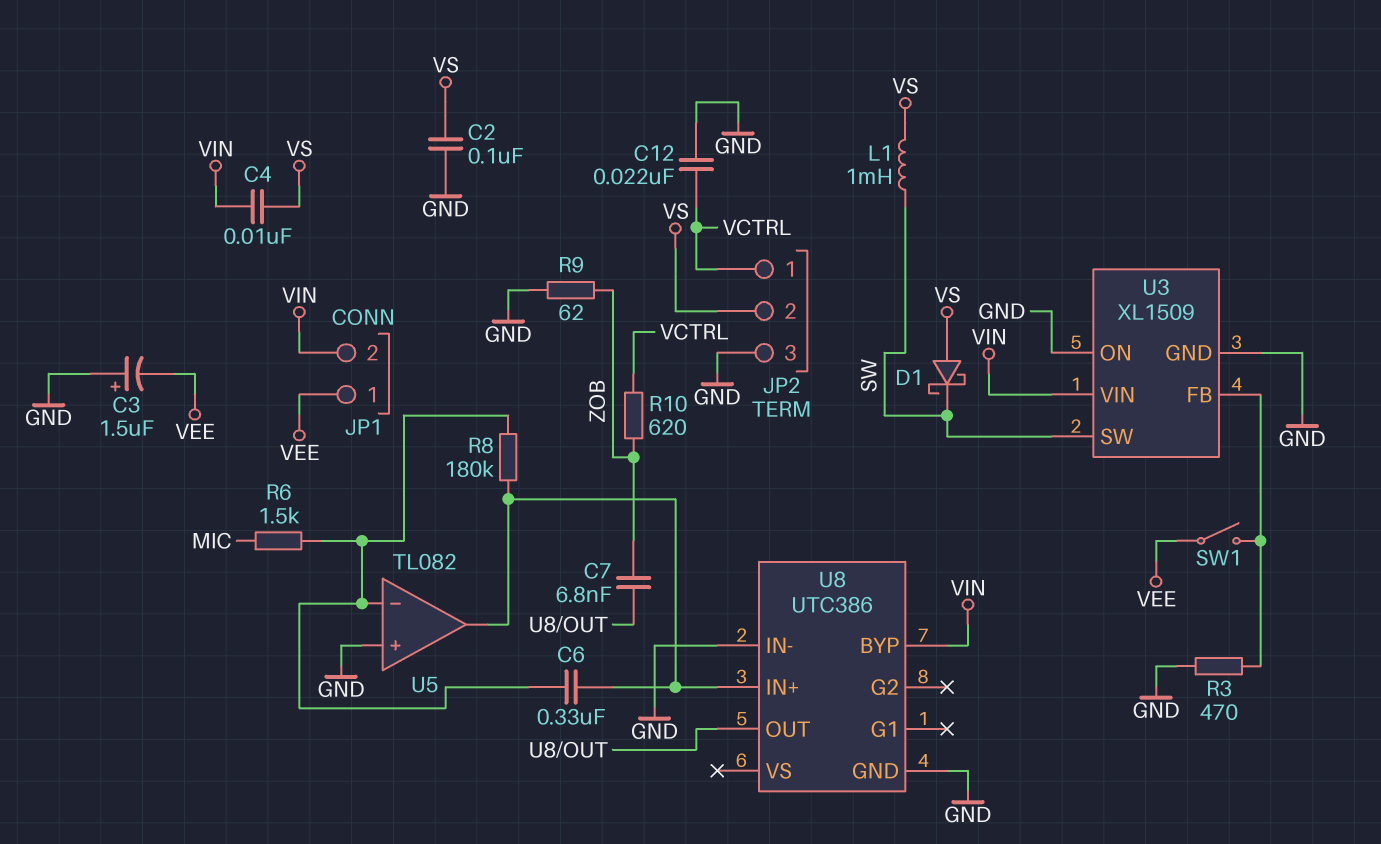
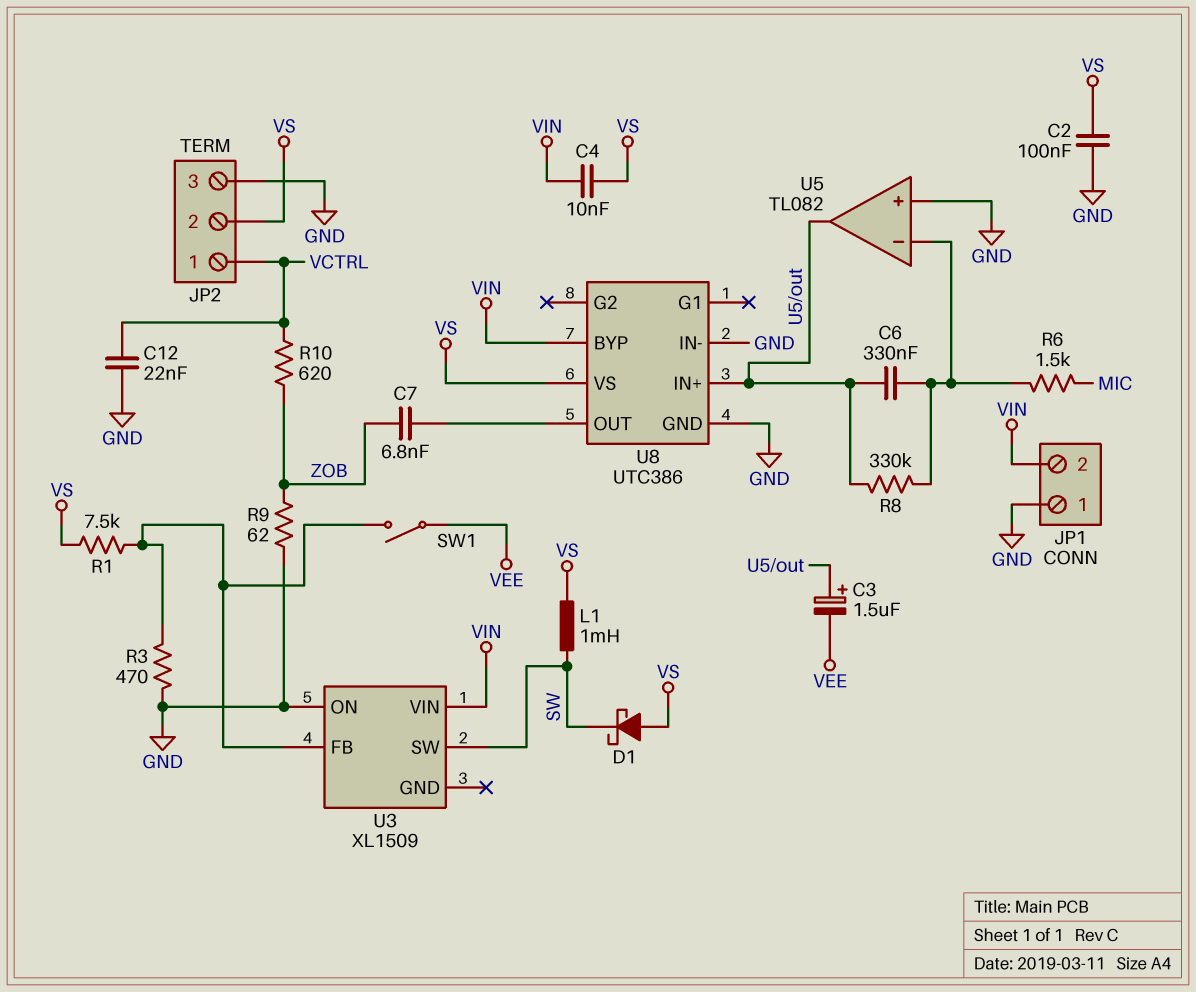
C3: 1.5uF (plus GND, minus VEE) -> 1.5uF (plus U5/out, minus VEE)
JP1 pin 1: VEE -> GND
R1: none -> 7.5k (U3/FB, VS)
R8: 180k (U5/in-, U5/out) -> 330k (U5/in-, U5/out)
U3 pin GND: GND -> none
U8 pin VS: none -> VS

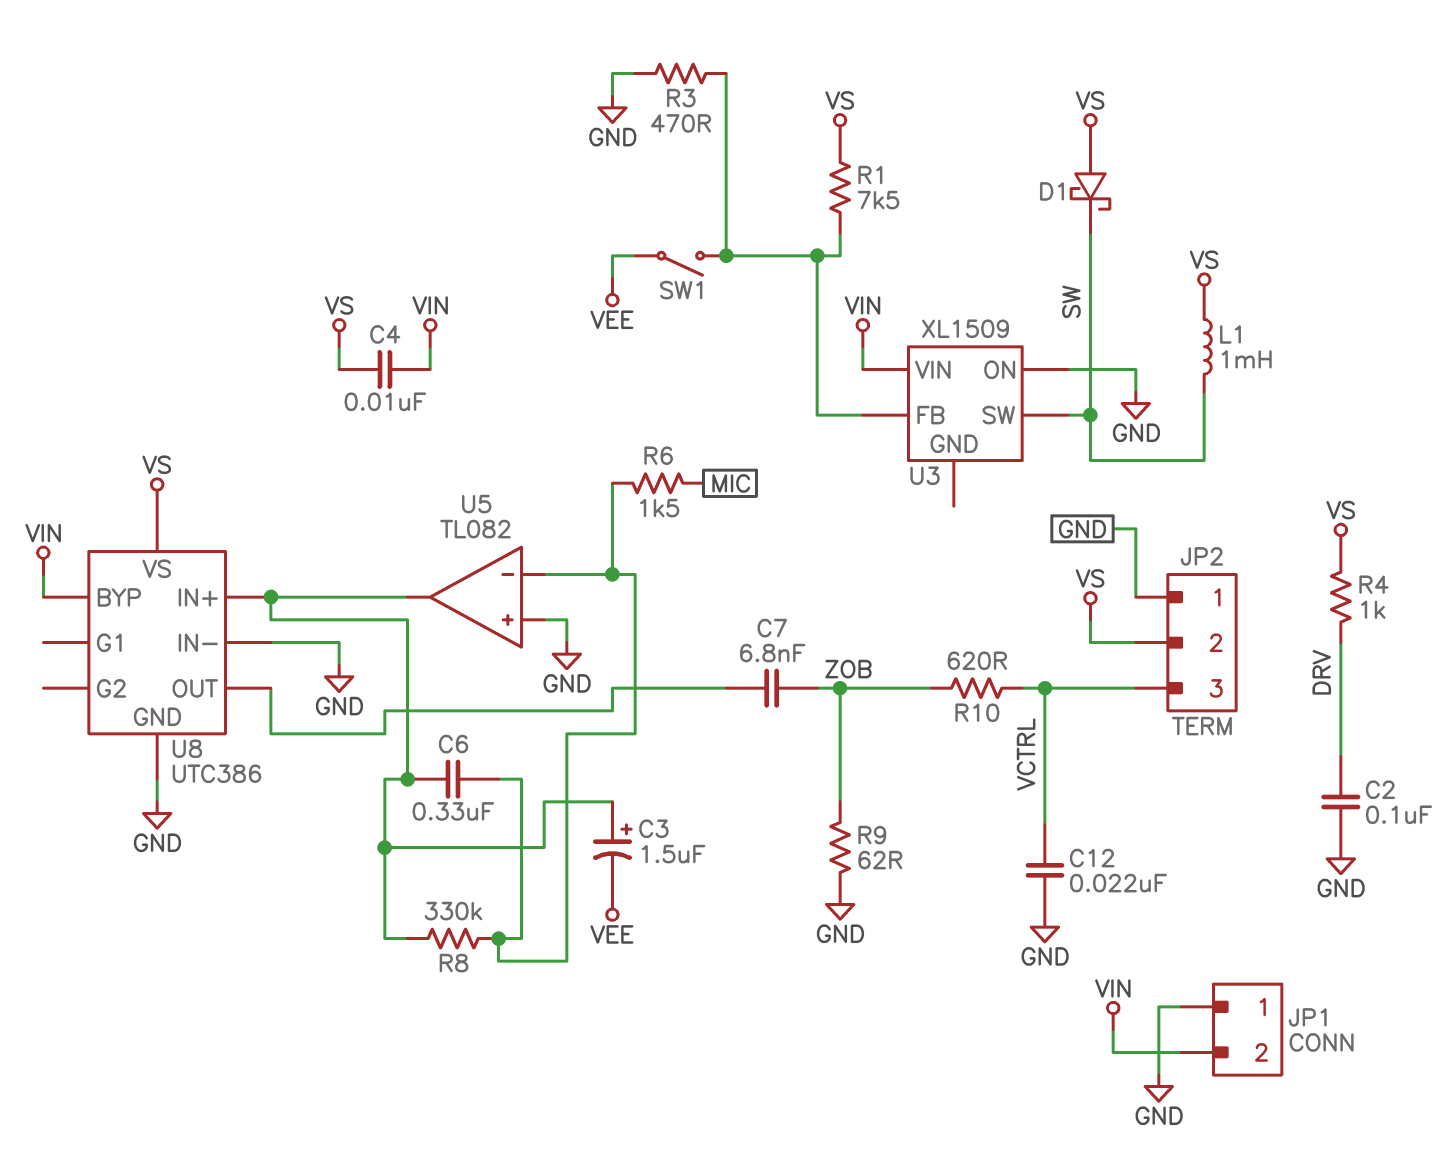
C2: 100nF (GND, VS) -> 100nF (DRV, GND)
JP2 pin 1: VCTRL -> GND
JP2 pin 3: GND -> VCTRL
R4: none -> 1k (DRV, VS)

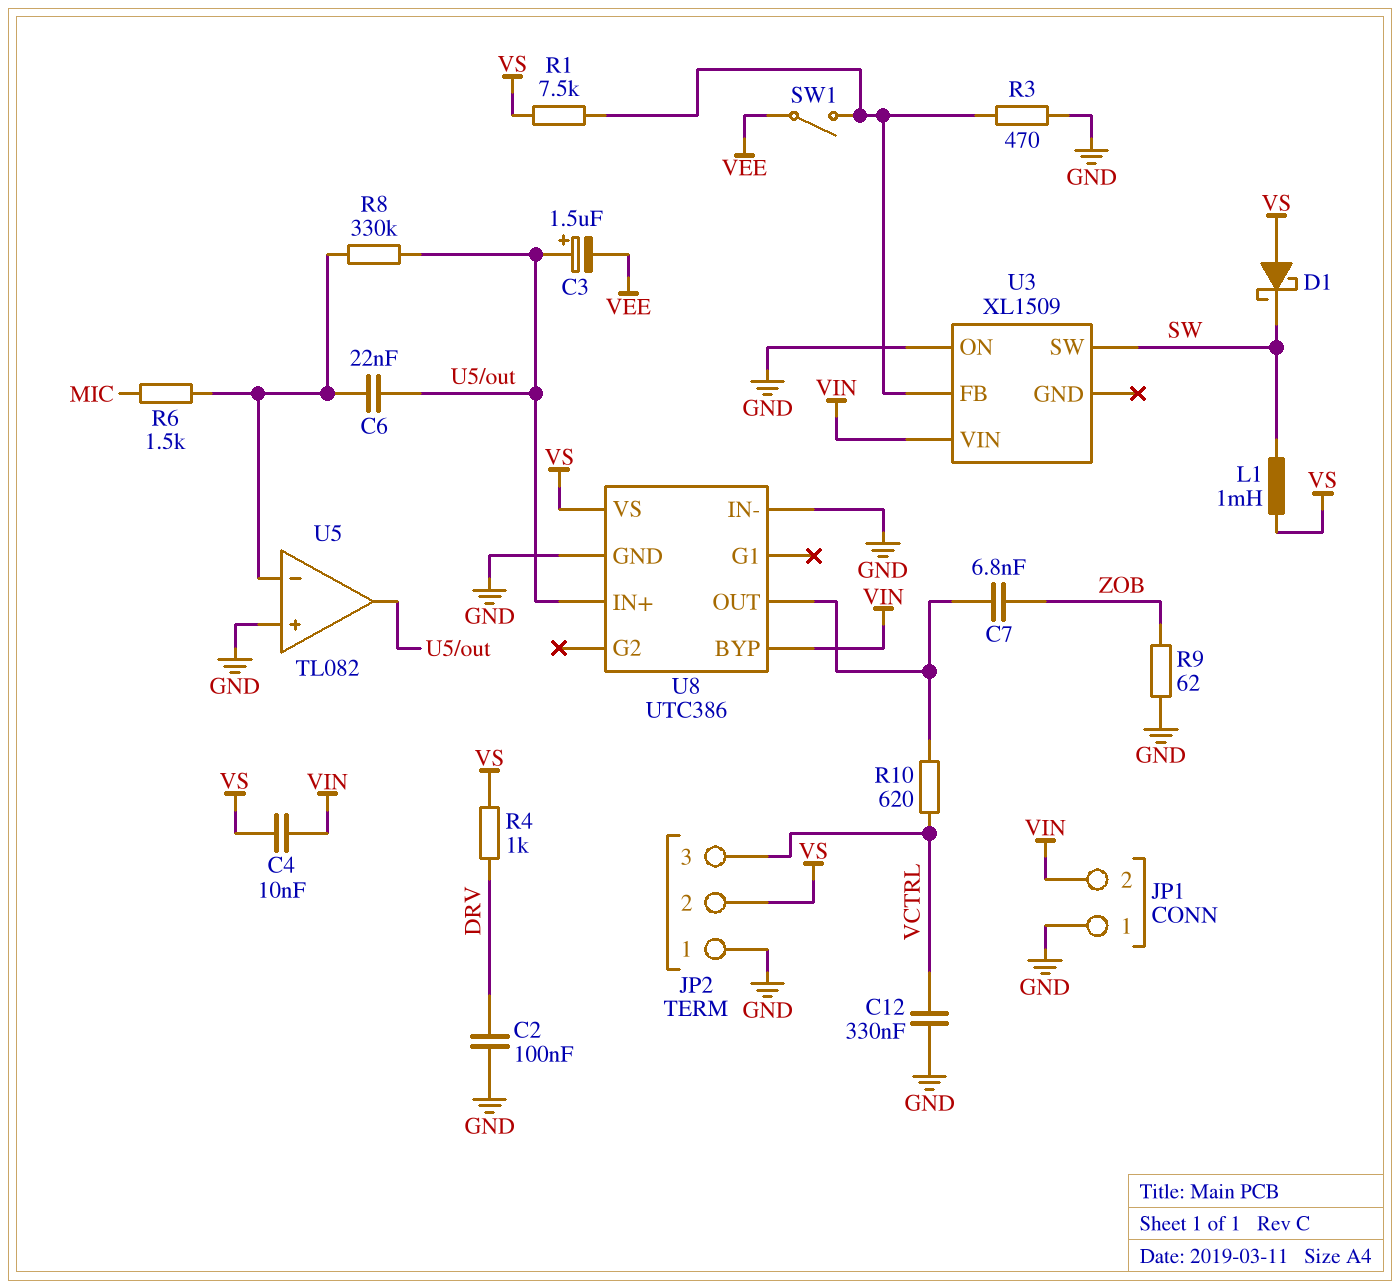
C6: 330nF (U5/in-, U5/out) -> 22nF (U5/in-, U5/out)
C12: 22nF (GND, VCTRL) -> 330nF (GND, VCTRL)
R10: 620 (VCTRL, ZOB) -> 620 (U8/OUT, VCTRL)

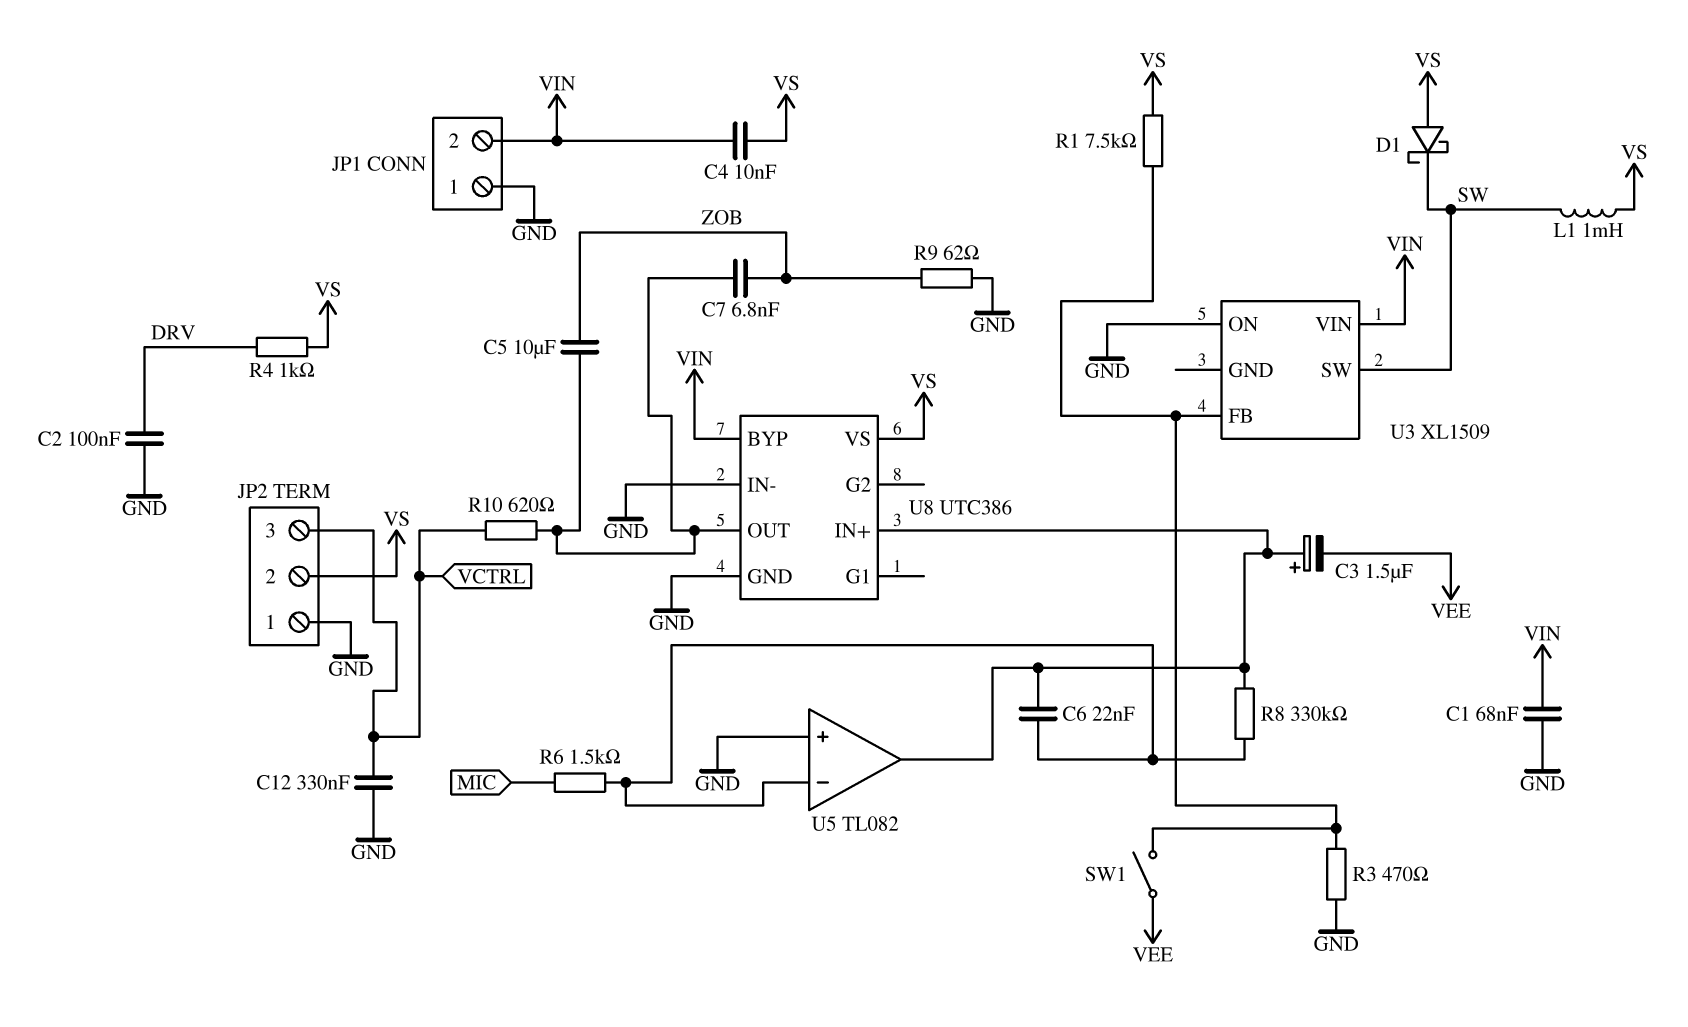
C1: none -> 68nF (GND, VIN)
C5: none -> 10uF (U8/OUT, ZOB)

